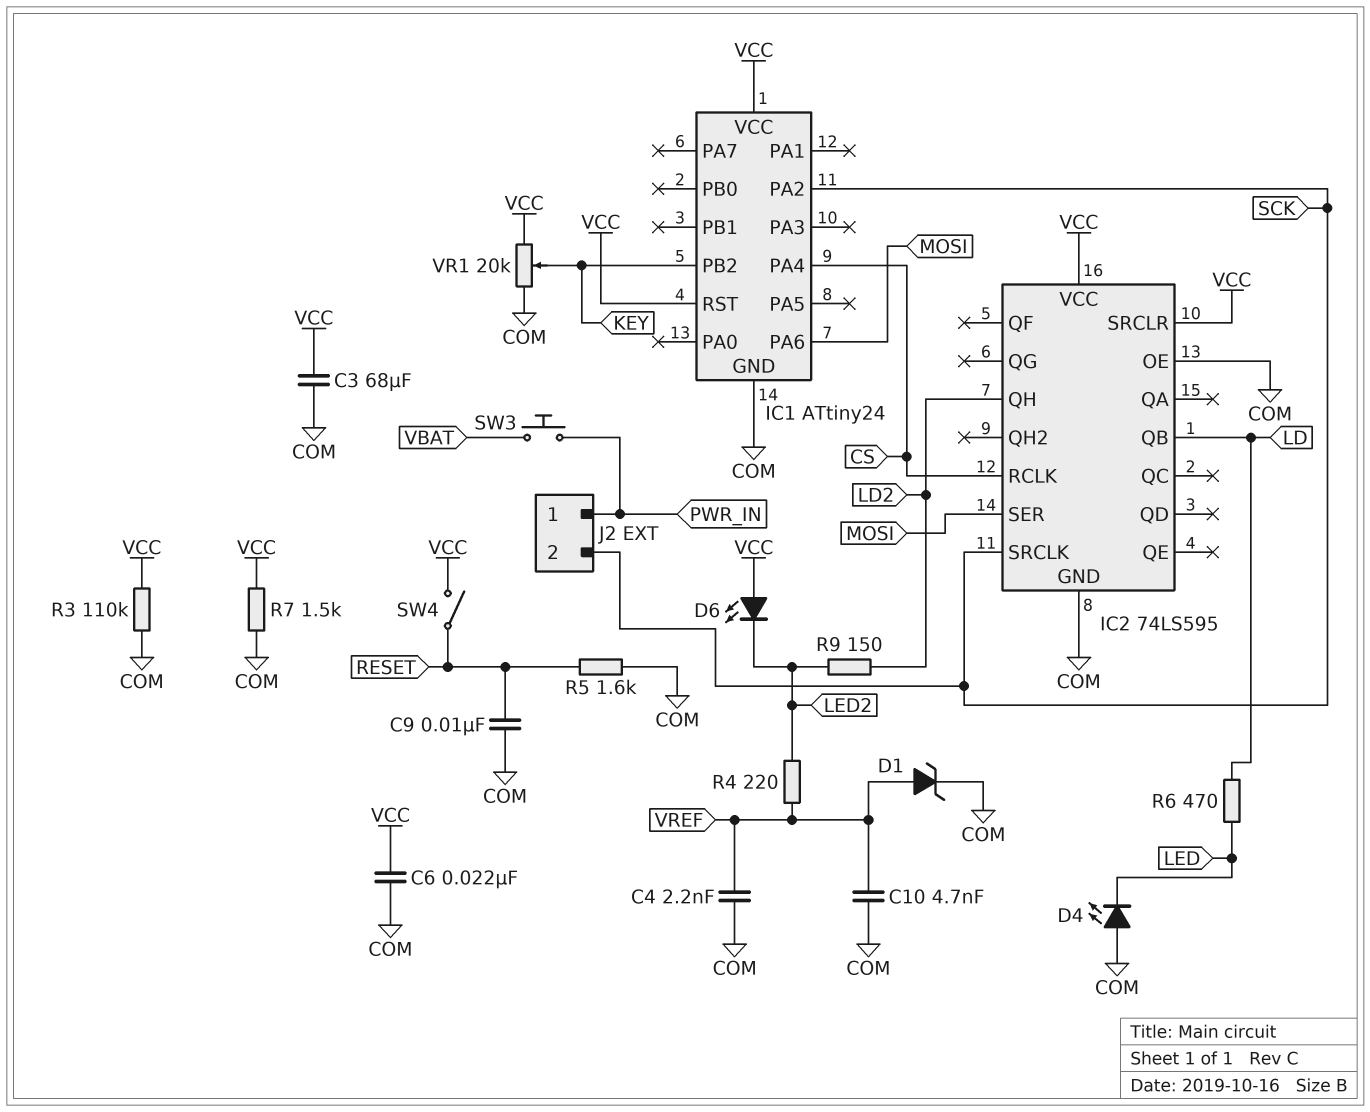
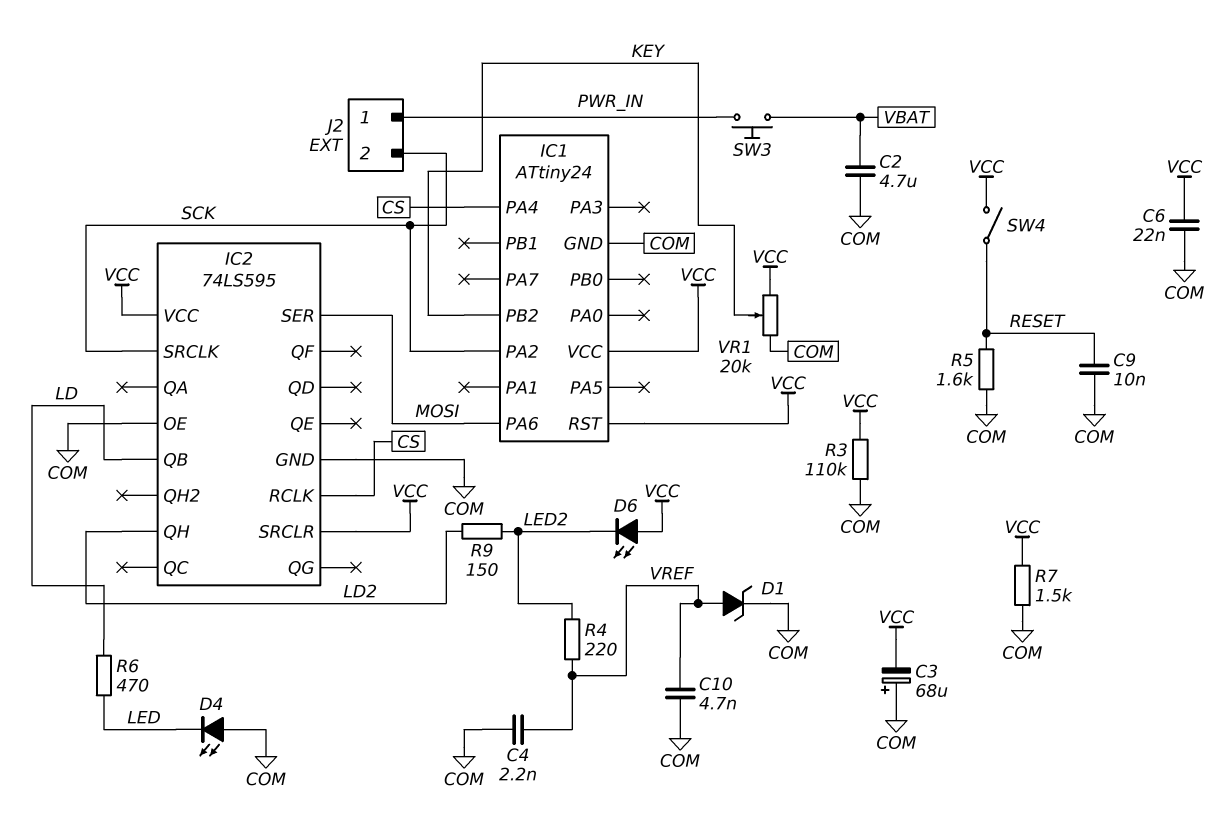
C2: none -> 4.7uF (COM, VBAT)
C3: 68uF (COM, VCC) -> 68uF (plus COM, minus VCC)

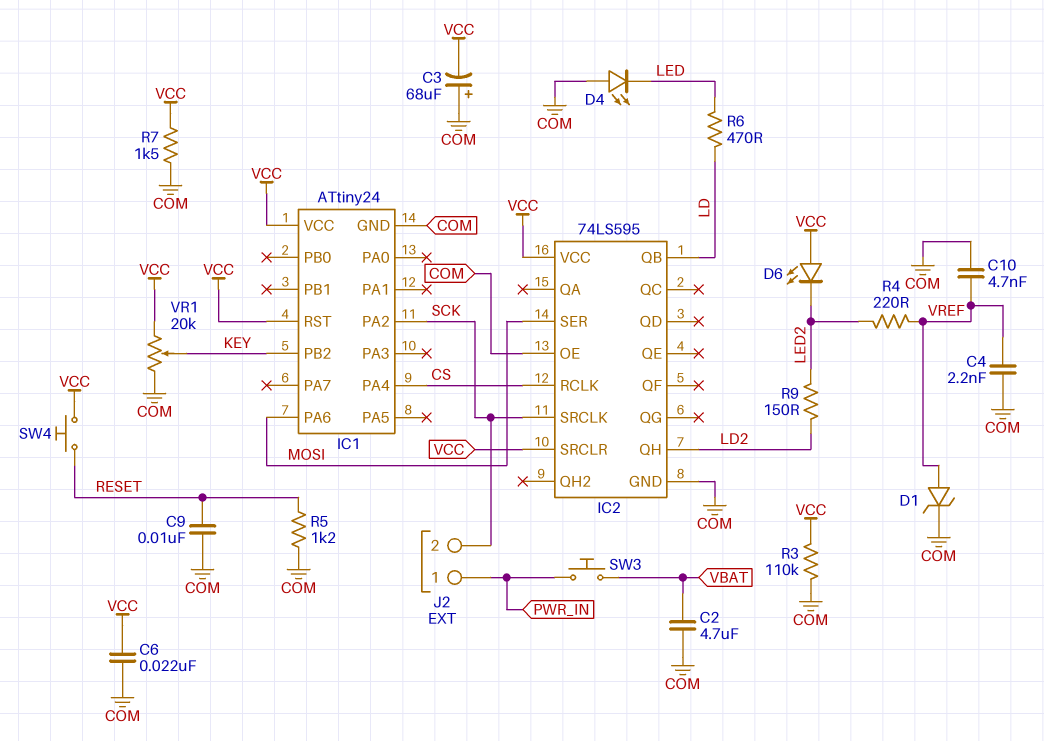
R5: 1.6k (COM, RESET) -> 1.2k (COM, RESET)
SW4: switch (RESET, VCC) -> button (RESET, VCC)

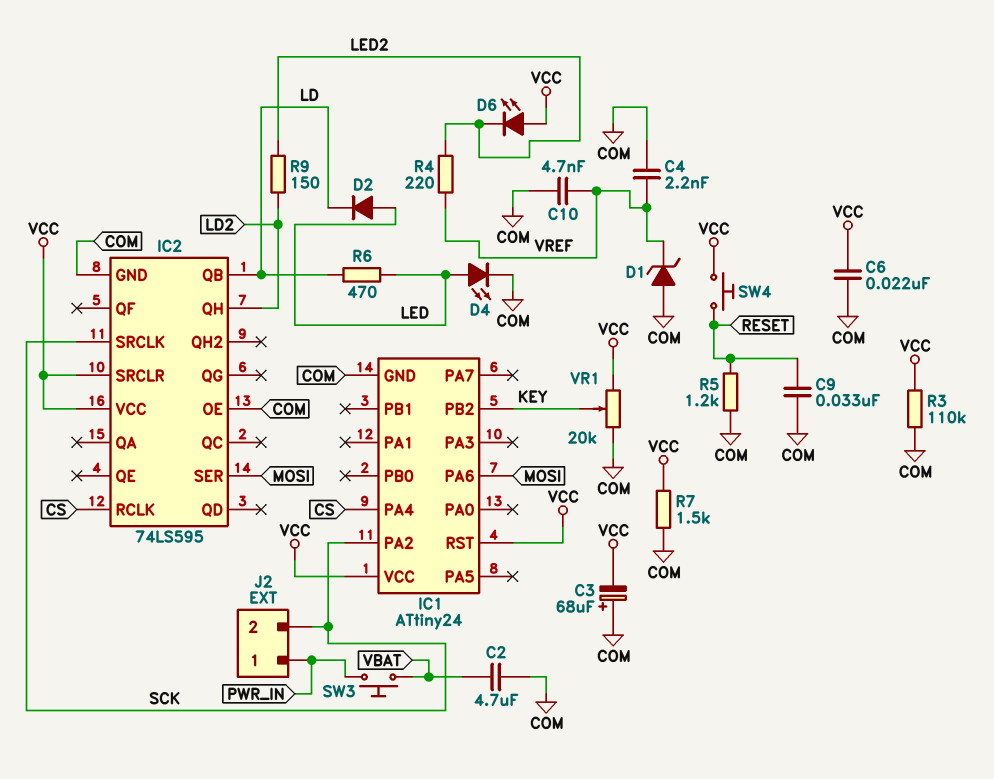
C9: 10nF (COM, RESET) -> 33nF (COM, RESET)
D1: zener (A VREF, K COM) -> zener (A COM, K VREF)
D2: none -> diode (A LED, K LD)
D4: LED (A COM, K LED) -> LED (A LED, K COM)

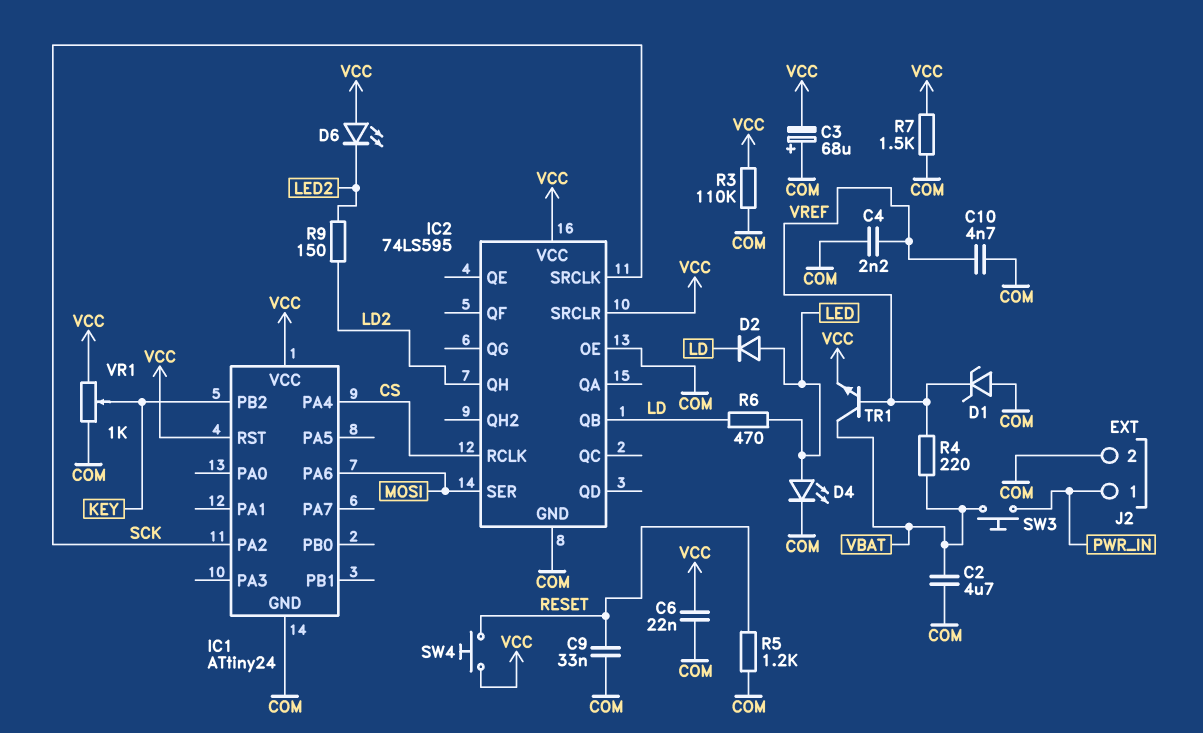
J2 pin 2: SCK -> COM
R4: 220 (LED2, VREF) -> 220 (VBAT, VREF)
TR1: none -> NPN (B VREF, C VBAT, E VCC)
VR1: 20k (COM, VCC, wiper KEY) -> 1k (COM, VCC, wiper KEY)

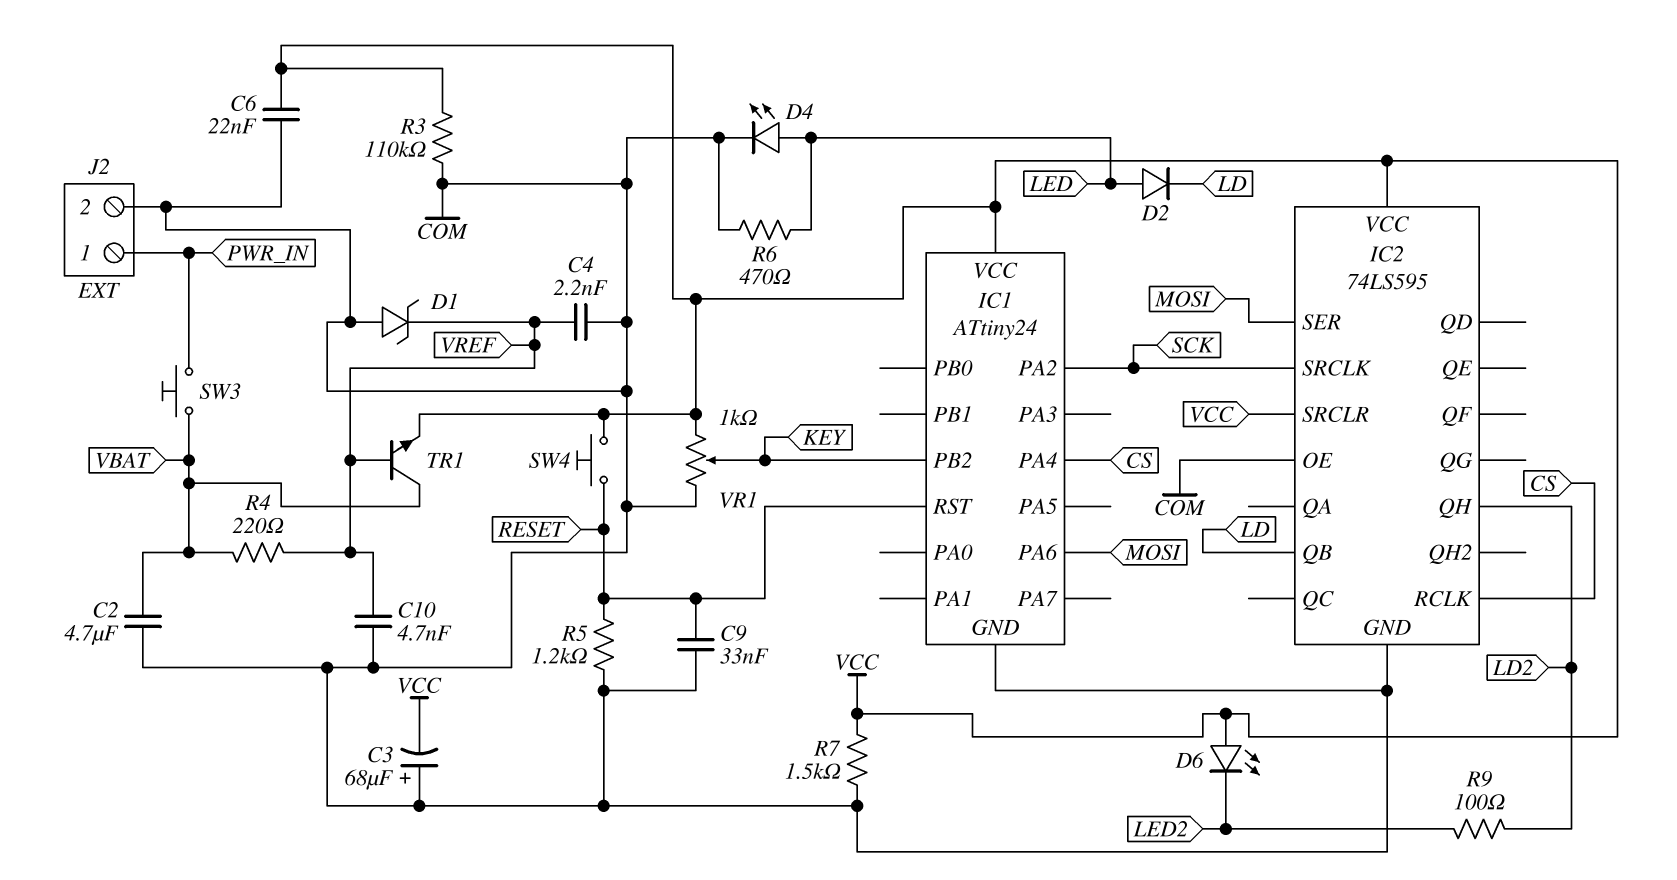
IC1 pin RST: VCC -> RESET
R6: 470 (LD, LED) -> 470 (COM, LED)
R9: 150 (LD2, LED2) -> 100 (LD2, LED2)

